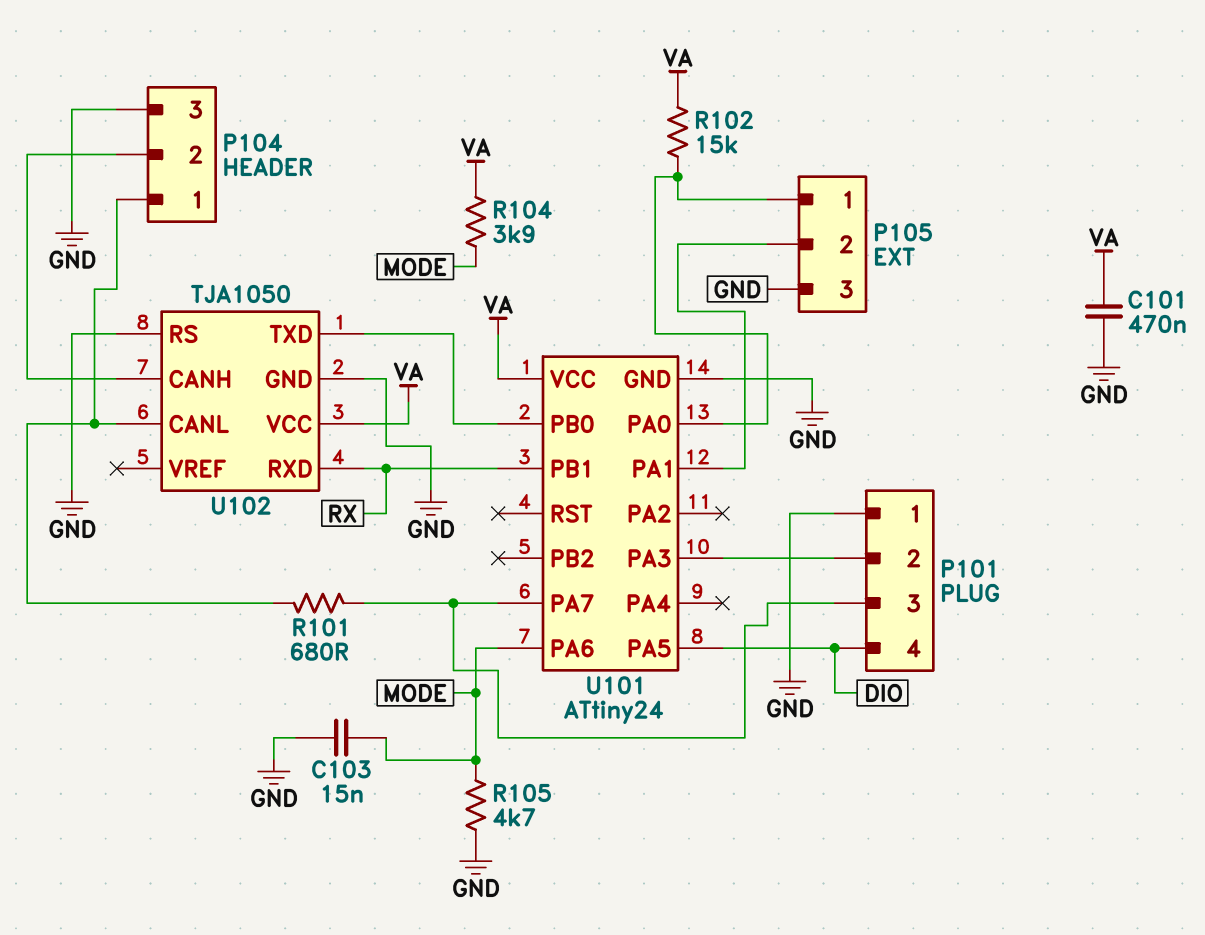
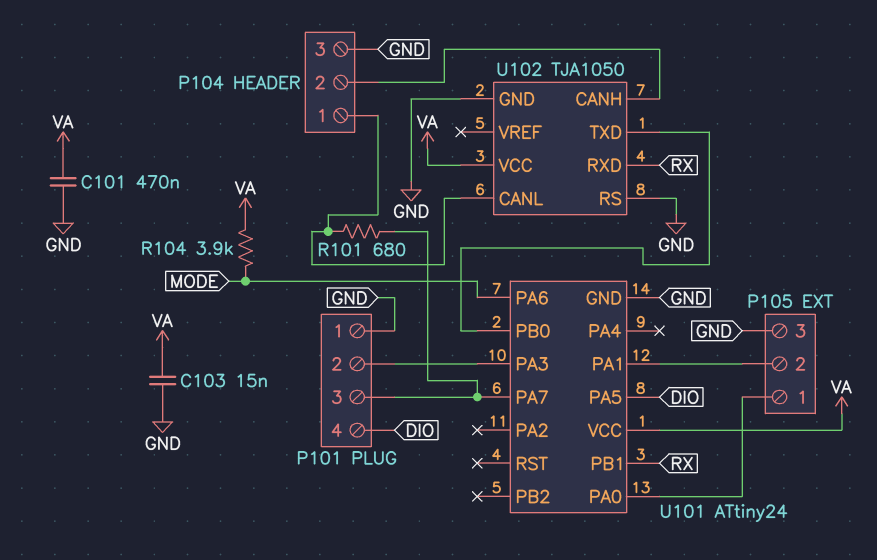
C103: 15nF (GND, MODE) -> 15nF (GND, VA)
R102: 15k (P105/1, VA) -> none
R105: 4.7k (GND, MODE) -> none

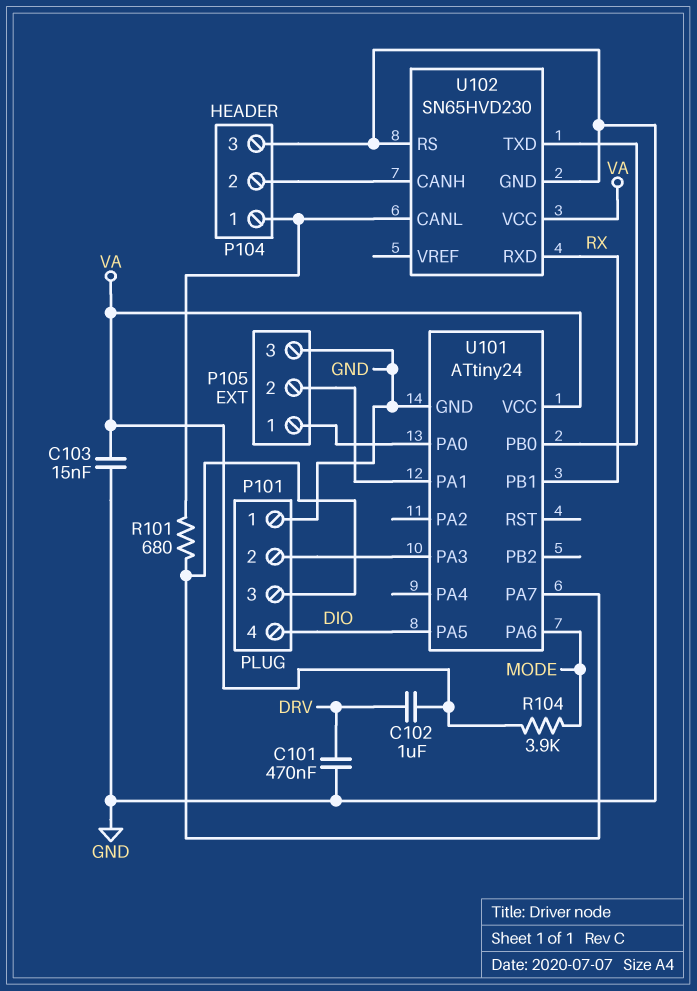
C101: 470nF (GND, VA) -> 470nF (DRV, GND)
C102: none -> 1uF (DRV, VA)
U102: TJA1050 -> SN65HVD230

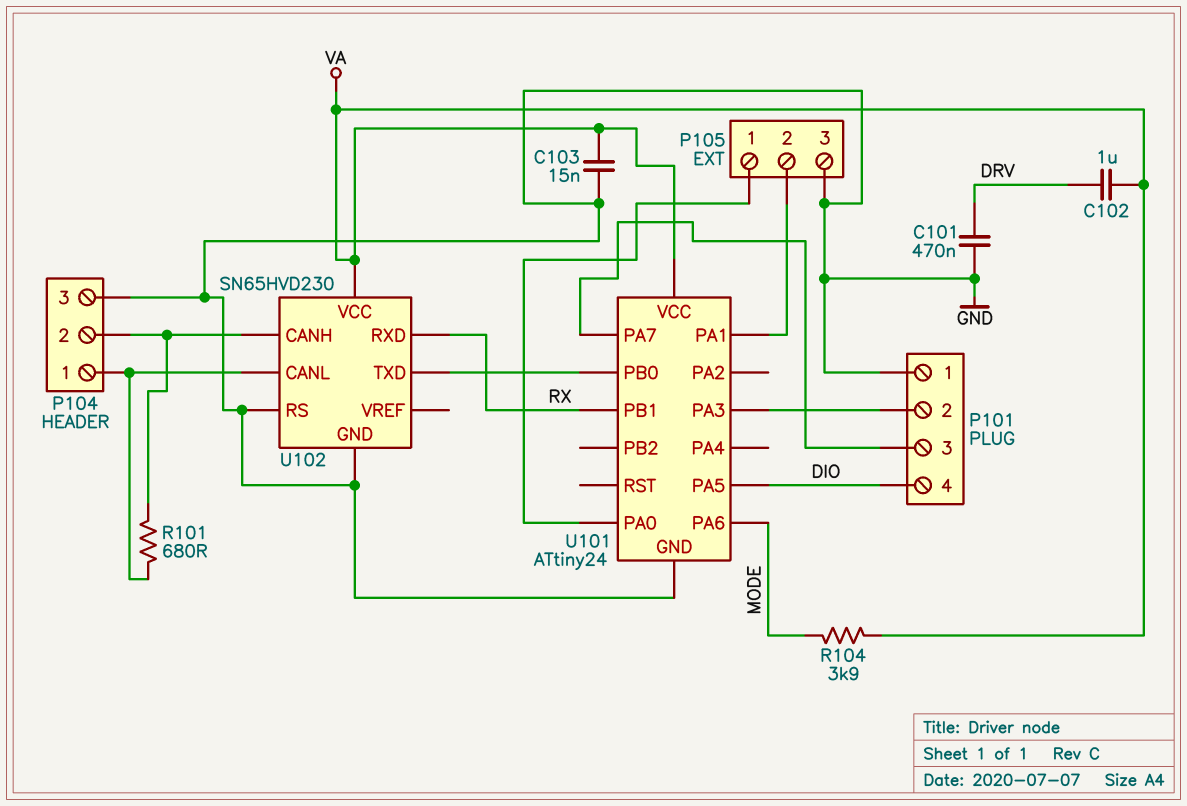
R101: 680 (P101/3, P104/1) -> 680 (P104/1, P104/2)

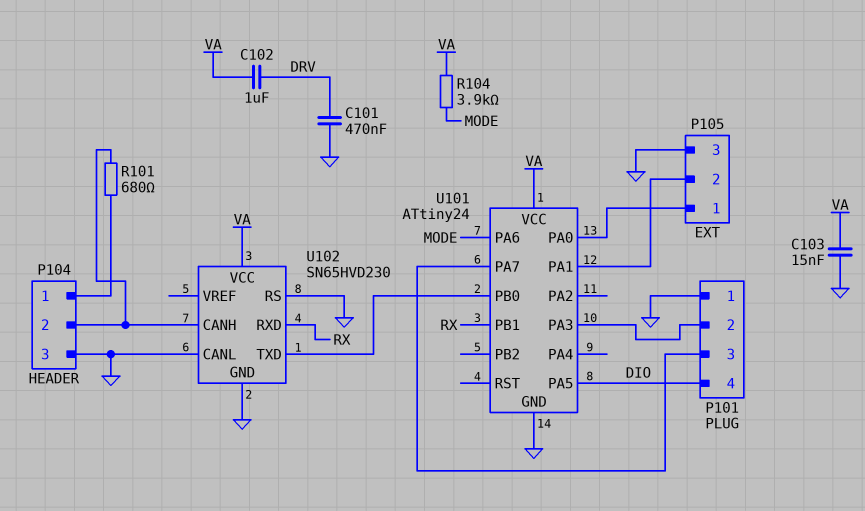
U102 pin CANL: P104/1 -> GND

